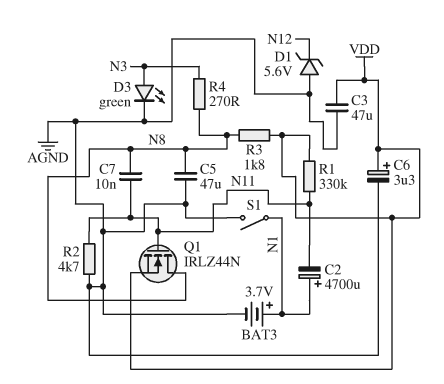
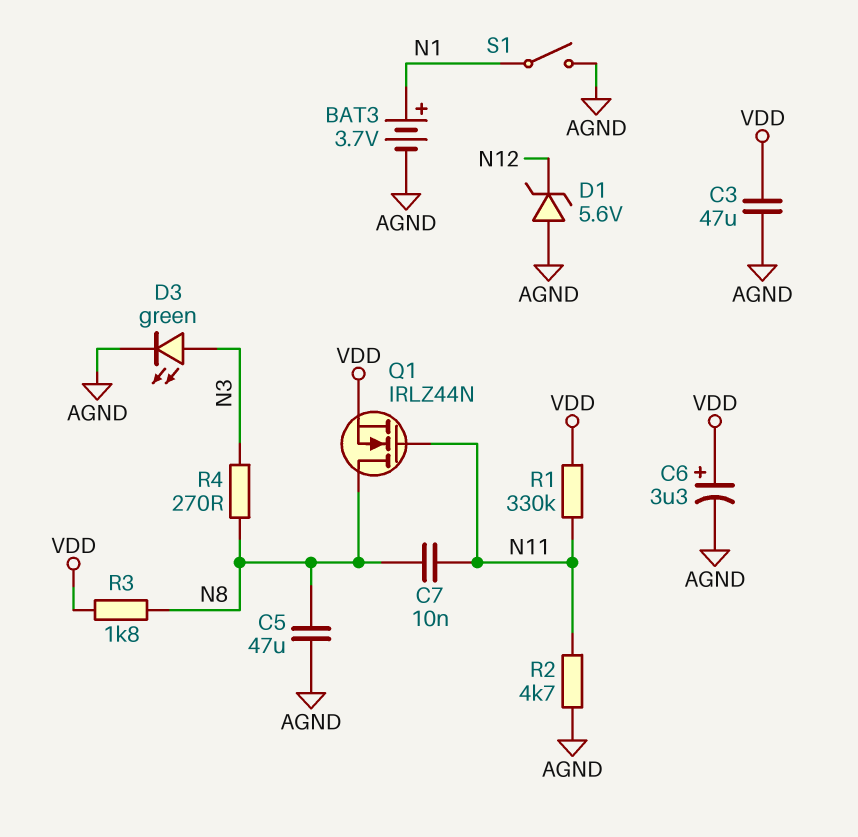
C2: 4700uF (plus N1, minus N11) -> none

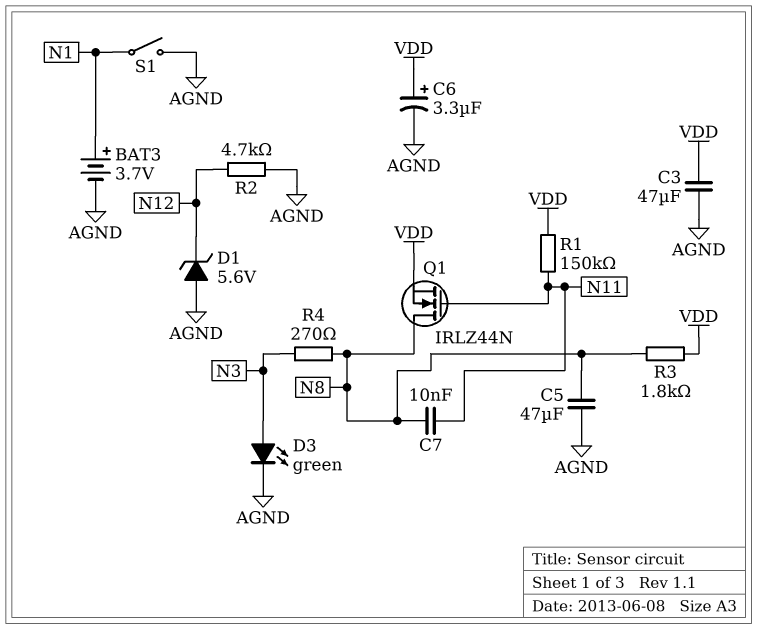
R1: 330k (N11, VDD) -> 150k (N11, VDD)
R2: 4.7k (AGND, N11) -> 4.7k (AGND, N12)

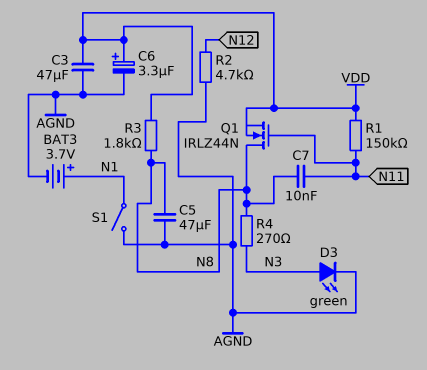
D1: zener 5.6V (A AGND, K N12) -> none

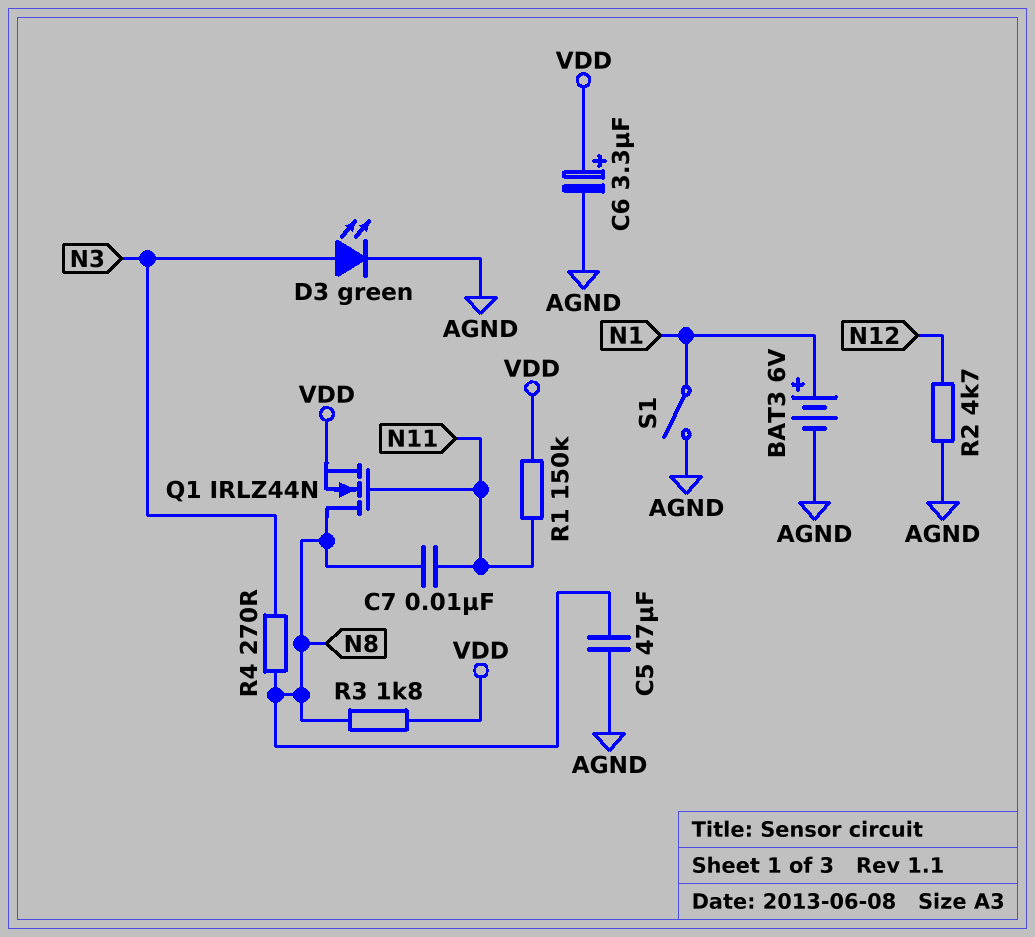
BAT3: 3.7V (plus N1, minus AGND) -> 6V (plus N1, minus AGND)
C3: 47uF (AGND, VDD) -> none

